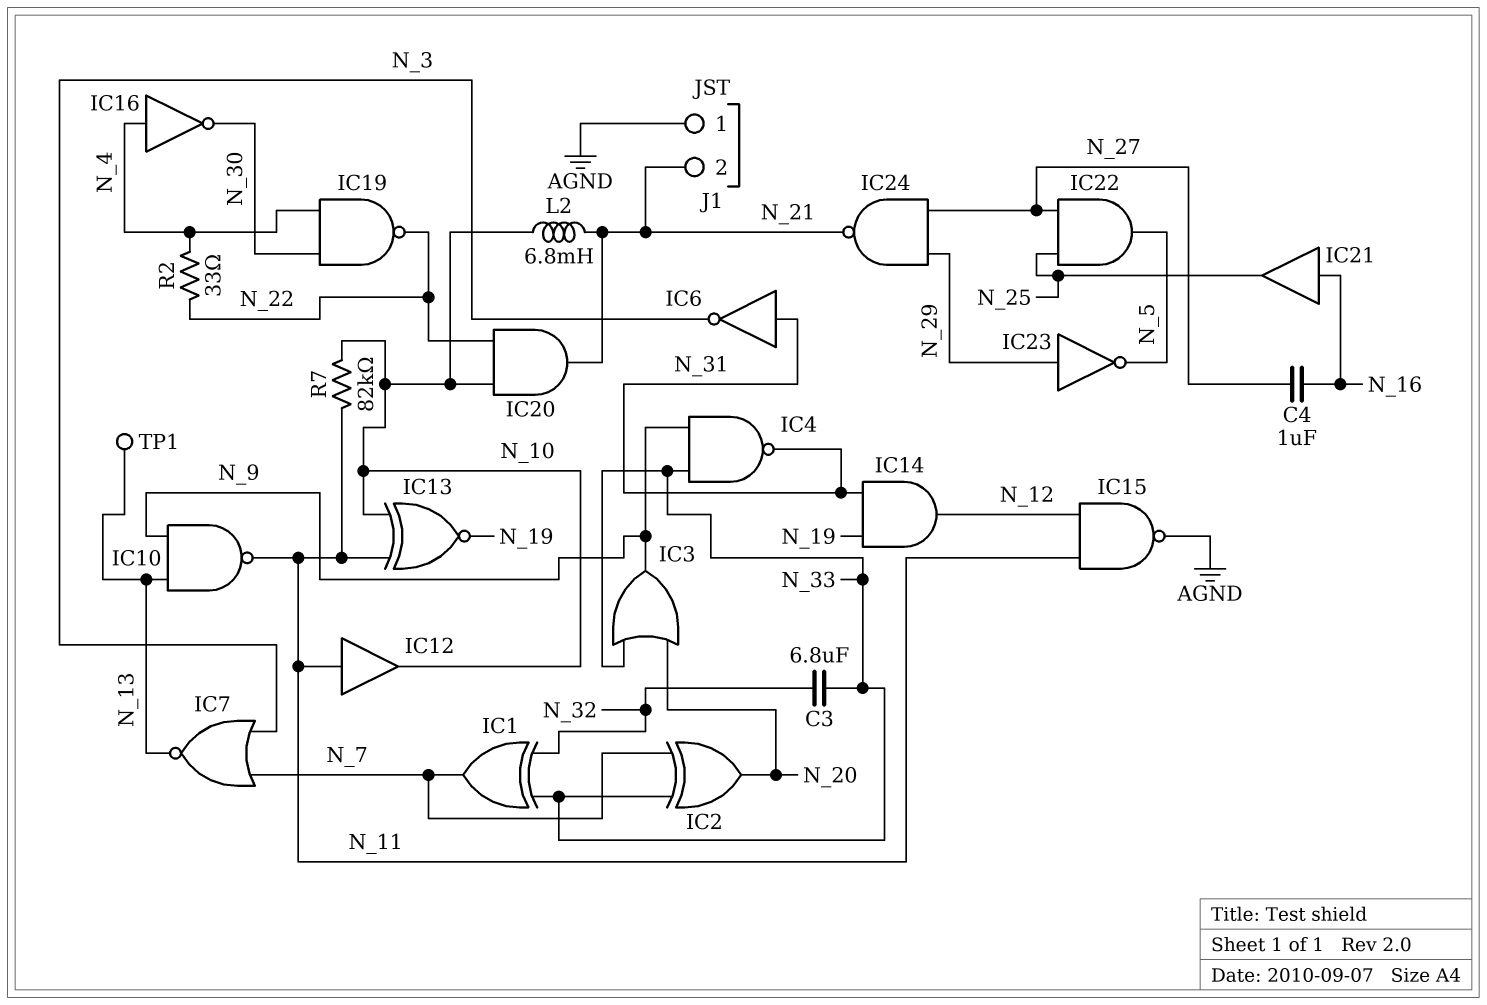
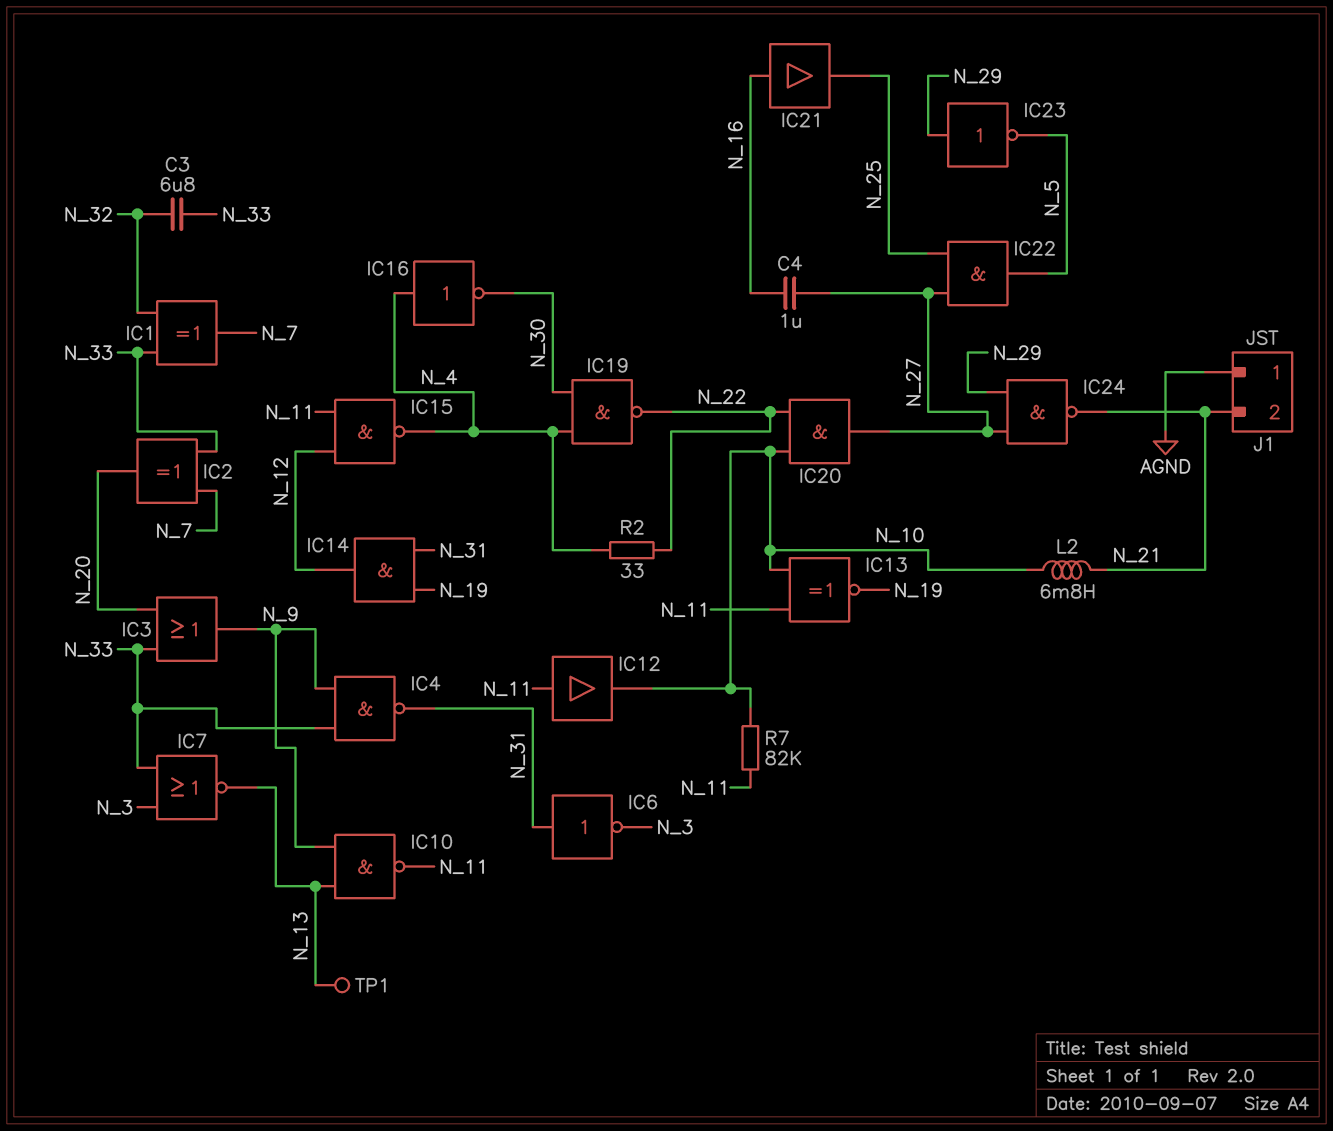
IC7: NOR (in N_3, in N_7, out N_13) -> NOR (in N_3, in N_33, out N_13)
IC15: NAND (in N_11, in N_12, out AGND) -> NAND (in N_11, in N_12, out N_4)
IC20: AND (in N_10, in N_22, out N_21) -> AND (in N_10, in N_22, out N_27)

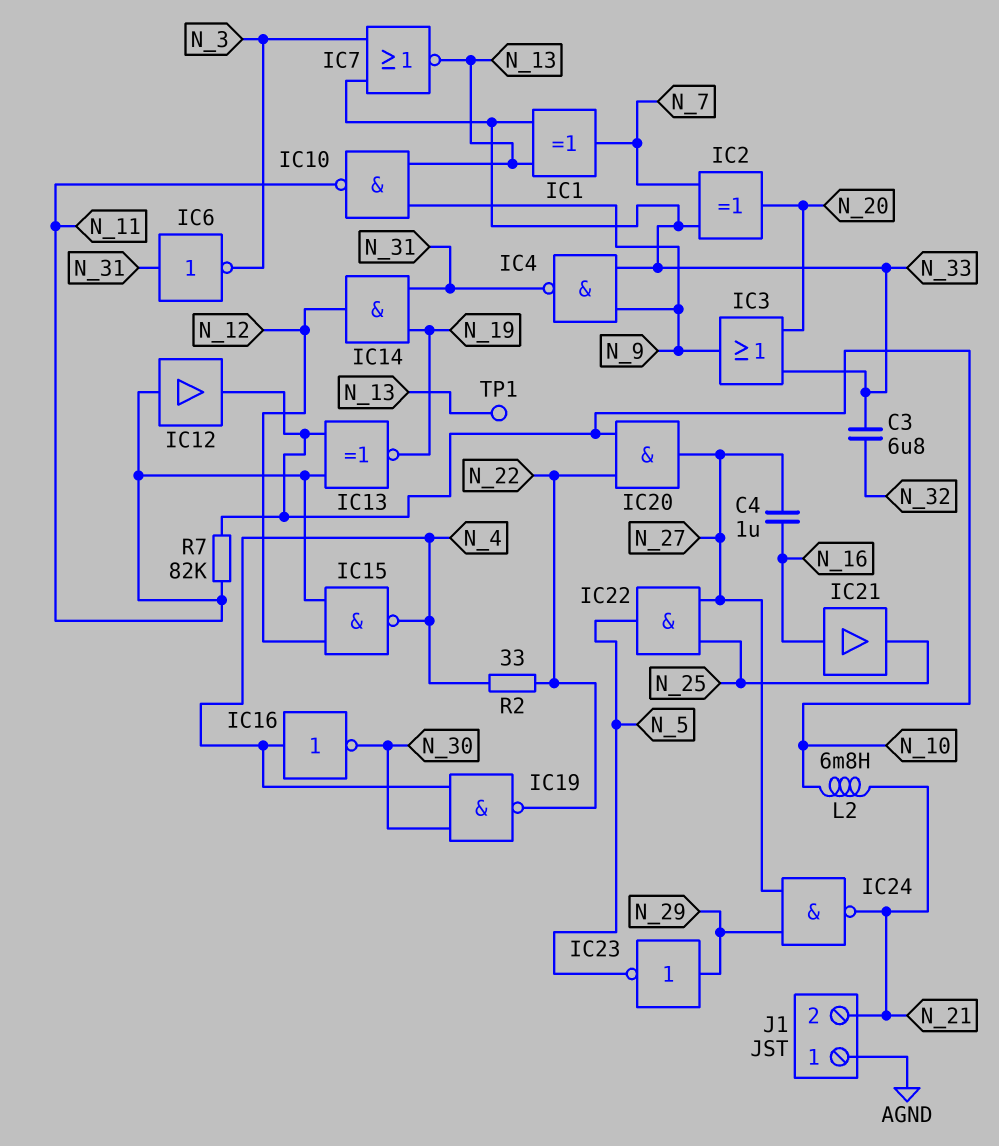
IC1: XOR (in N_32, in N_33, out N_7) -> XOR (in N_13, in N_33, out N_7)

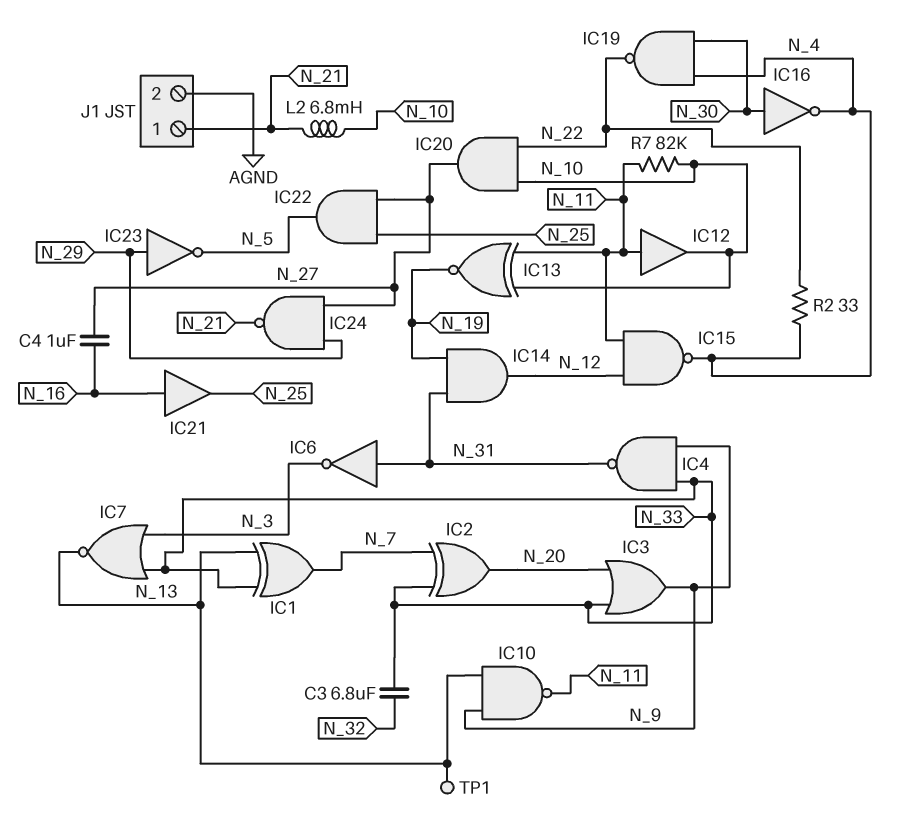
IC16: NOT (in N_4, out N_30) -> NOT (in N_30, out N_4)
J1 pin 1: AGND -> N_21
J1 pin 2: N_21 -> AGND

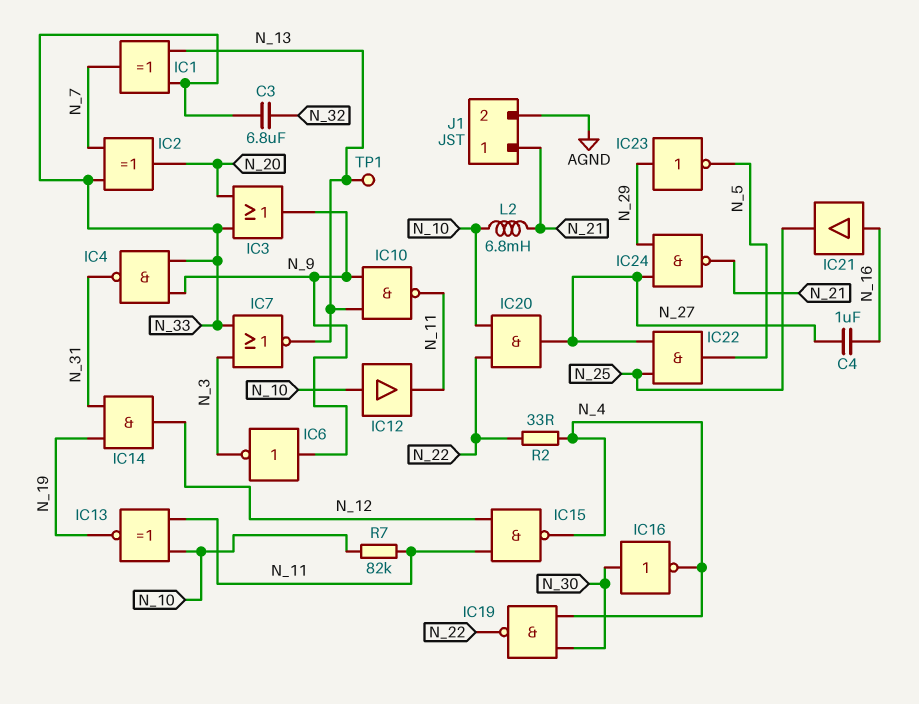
IC6: NOT (in N_31, out N_3) -> NOT (in N_9, out N_3)
IC12: buffer (in N_11, out N_10) -> buffer (in N_10, out N_11)

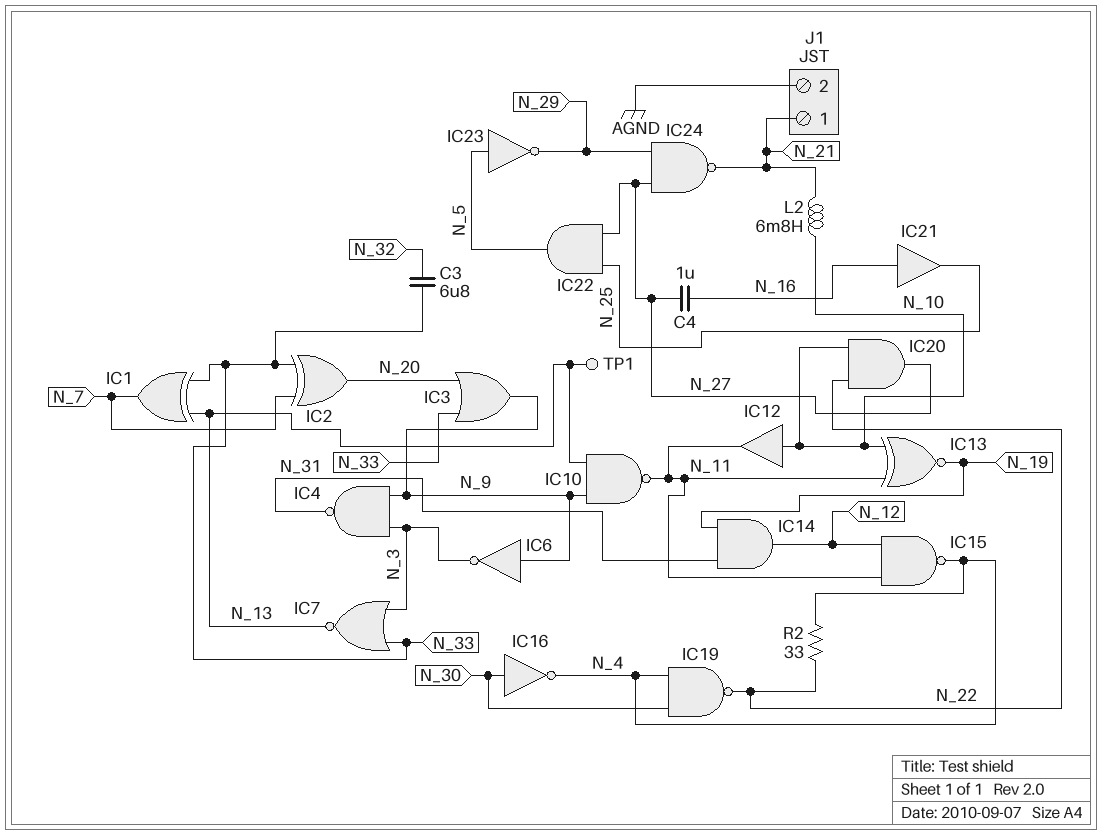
IC4: NAND (in N_9, in N_33, out N_31) -> NAND (in N_3, in N_9, out N_31)
IC23: NOT (in N_29, out N_5) -> NOT (in N_5, out N_29)
R7: 82k (N_10, N_11) -> none

